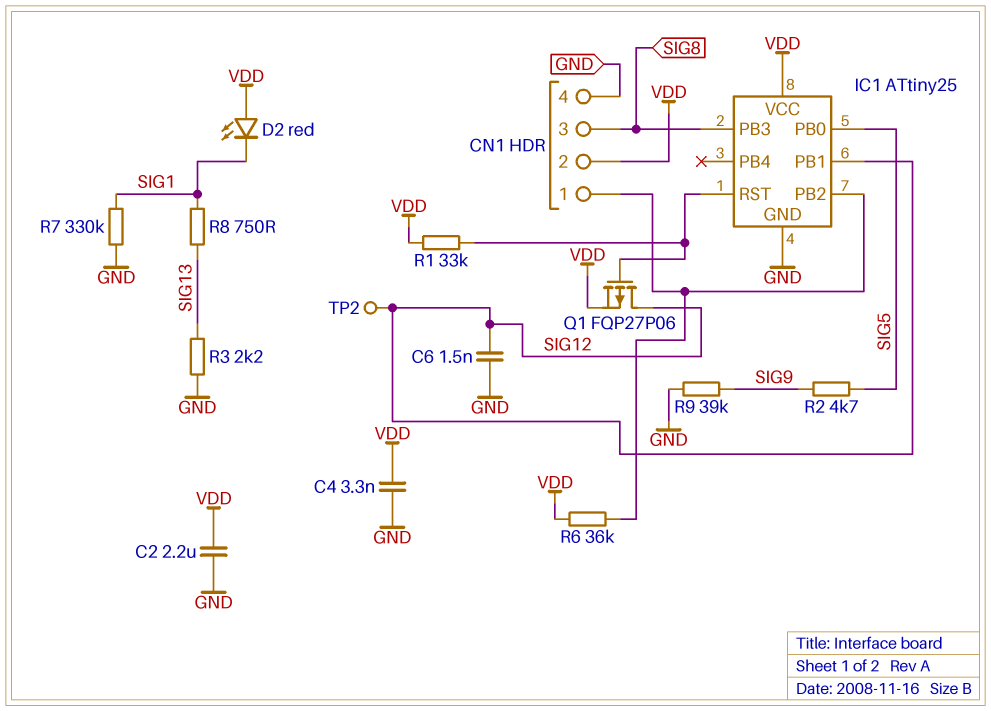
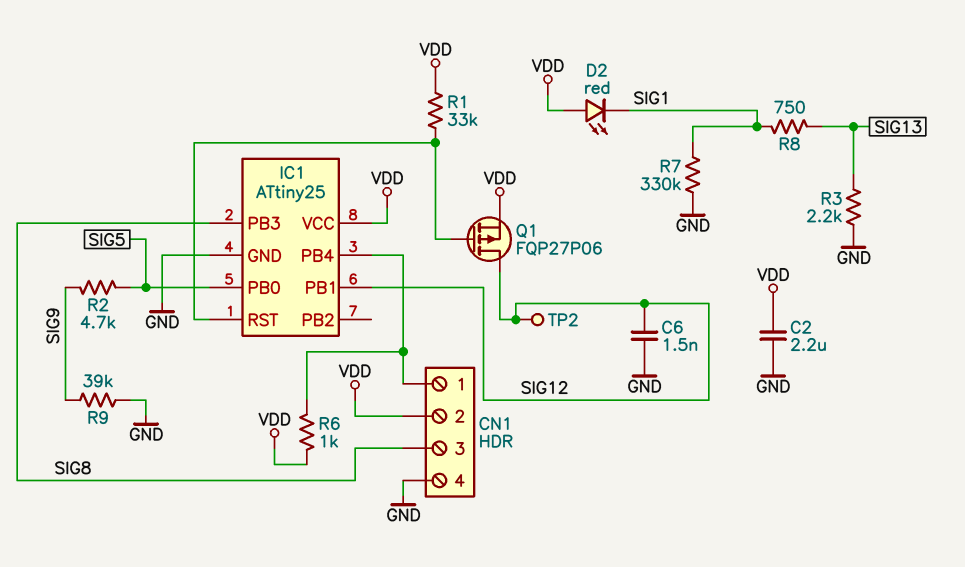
C4: 3.3nF (GND, VDD) -> none
IC1 pin PB2: CN1/1 -> none
IC1 pin PB4: none -> CN1/1
R6: 36k (CN1/1, VDD) -> 1k (CN1/1, VDD)

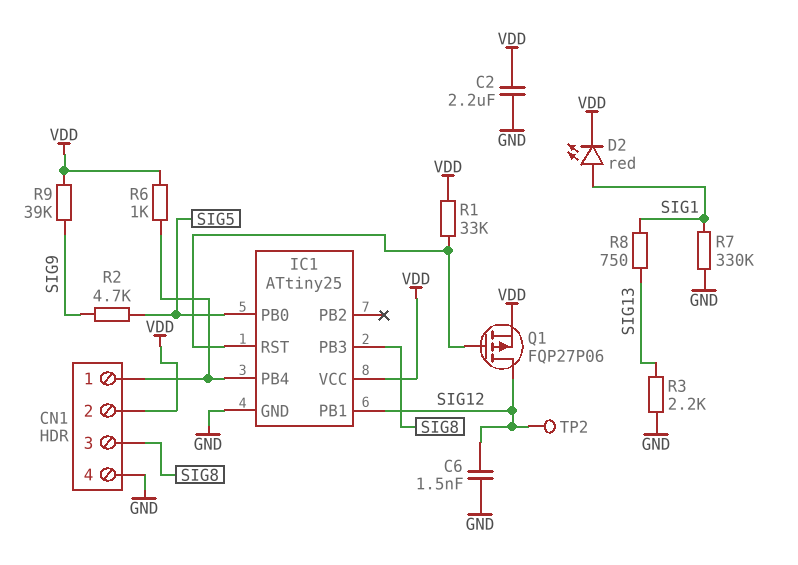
D2: LED red (A VDD, K SIG1) -> LED red (A SIG1, K VDD)
R9: 39k (GND, SIG9) -> 39k (SIG9, VDD)

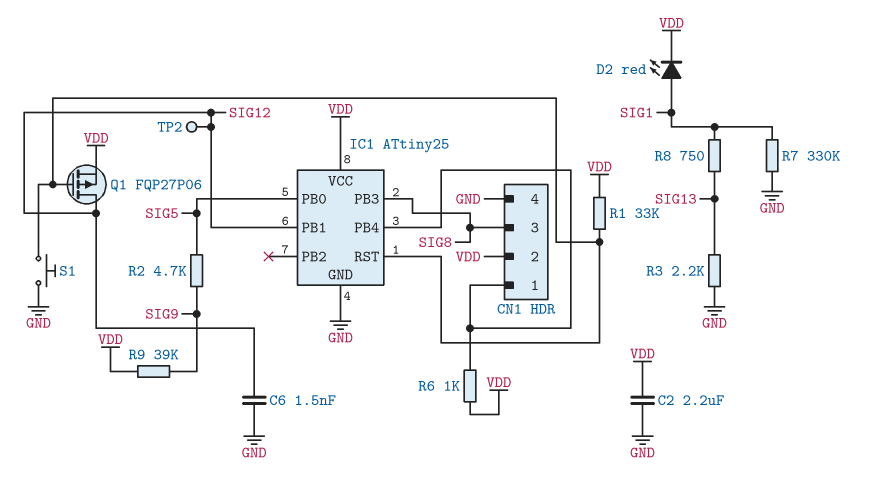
S1: none -> button (GND, IC1/RST)

